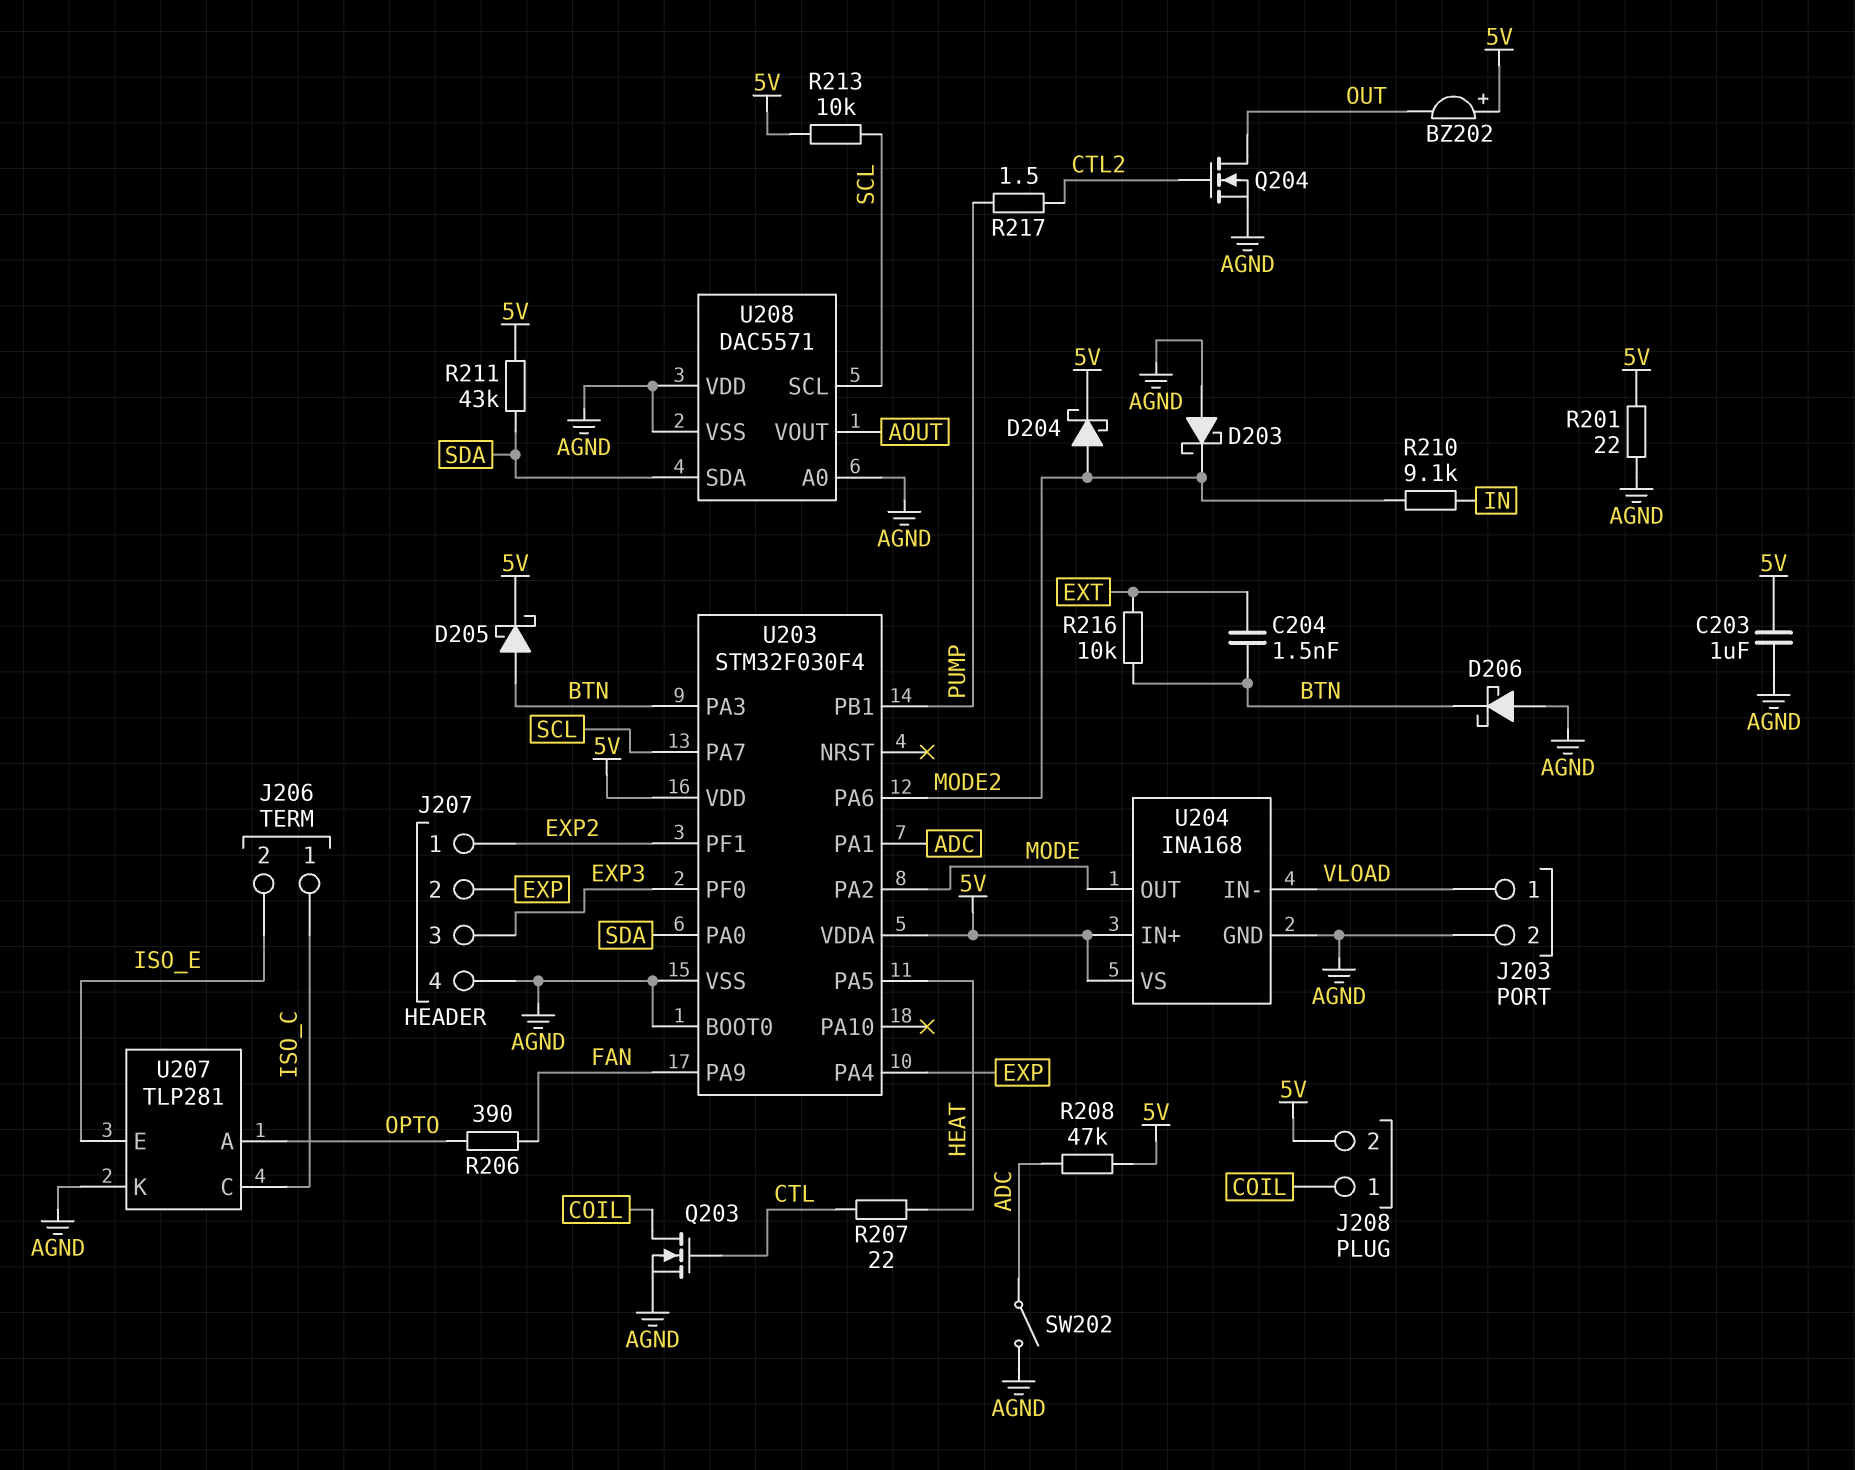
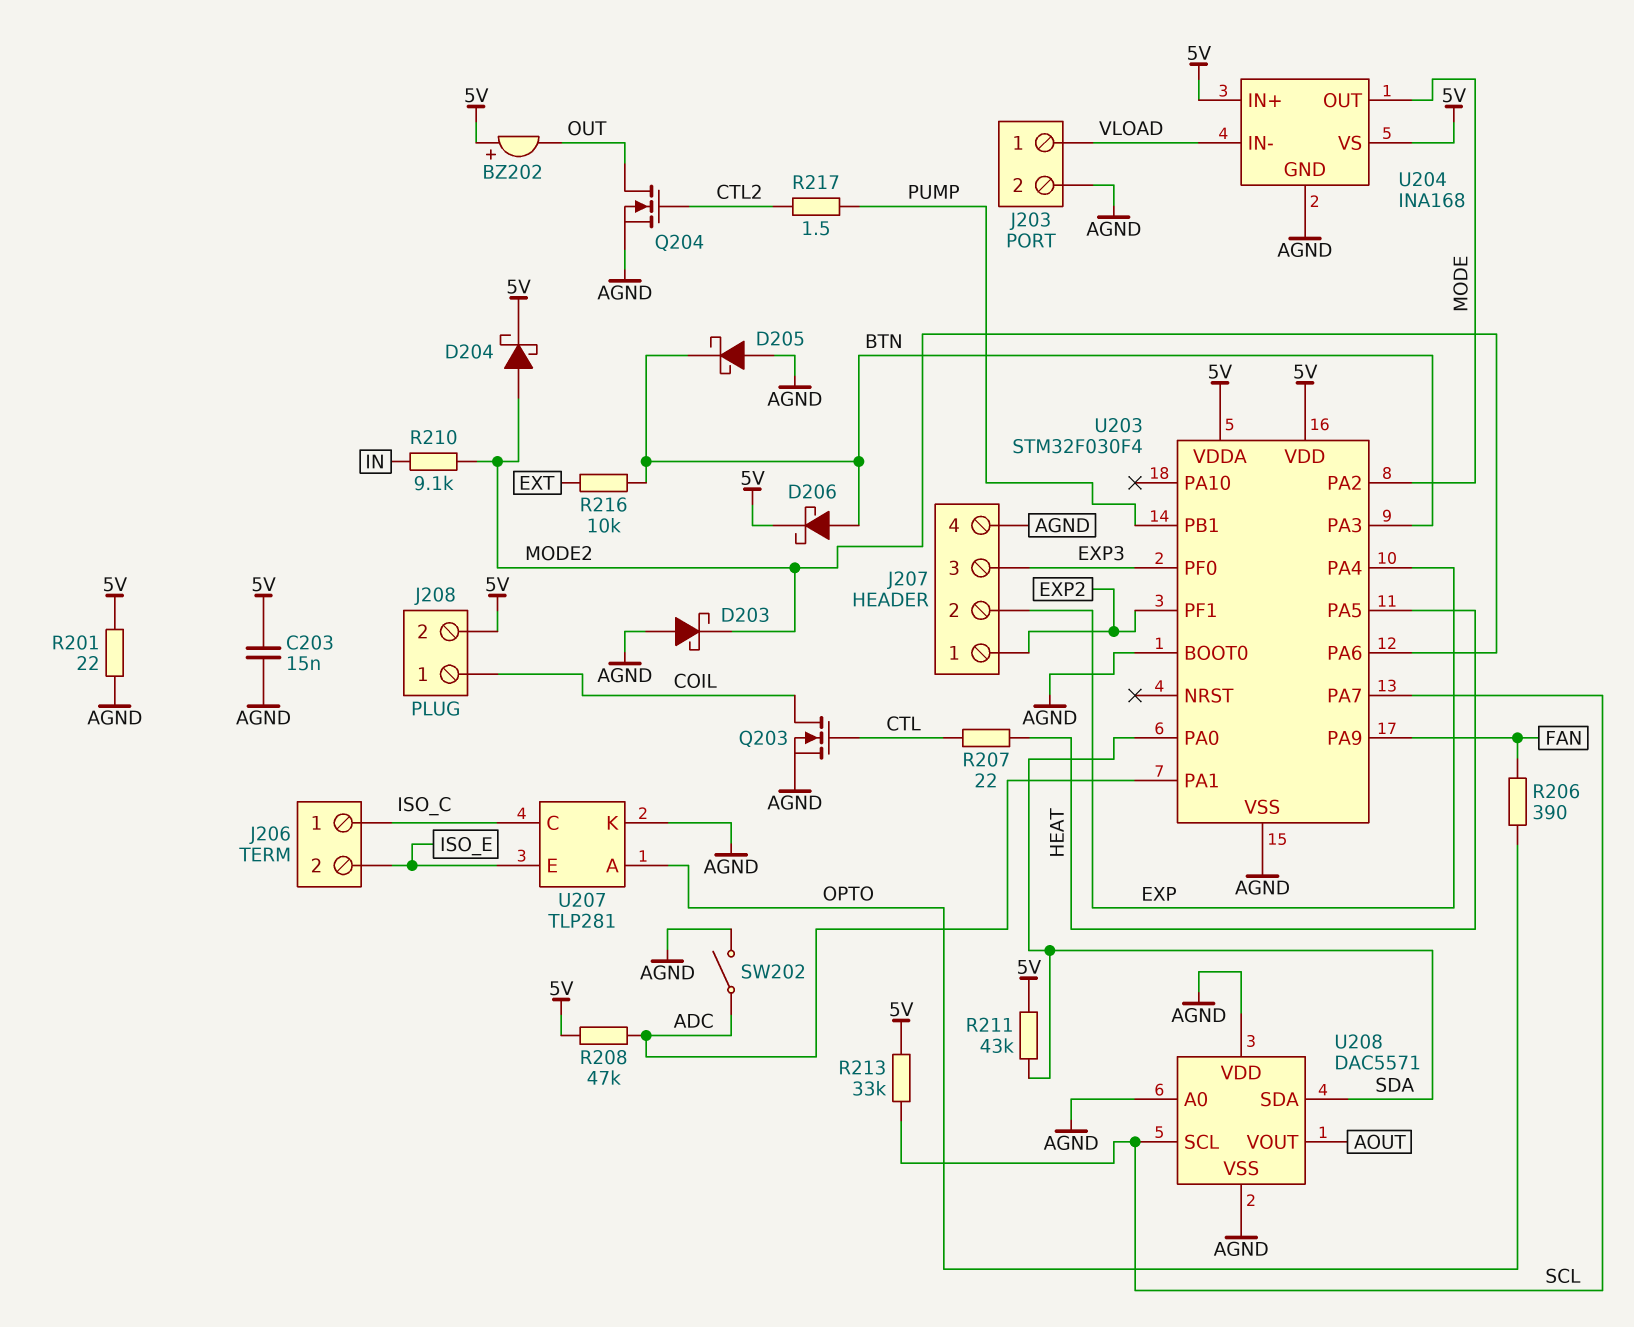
C203: 1uF (5V, AGND) -> 15nF (5V, AGND)
C204: 1.5nF (BTN, EXT) -> none
D205: schottky (A BTN, K 5V) -> schottky (A AGND, K BTN)
D206: schottky (A AGND, K BTN) -> schottky (A BTN, K 5V)
R213: 10k (5V, SCL) -> 33k (5V, SCL)

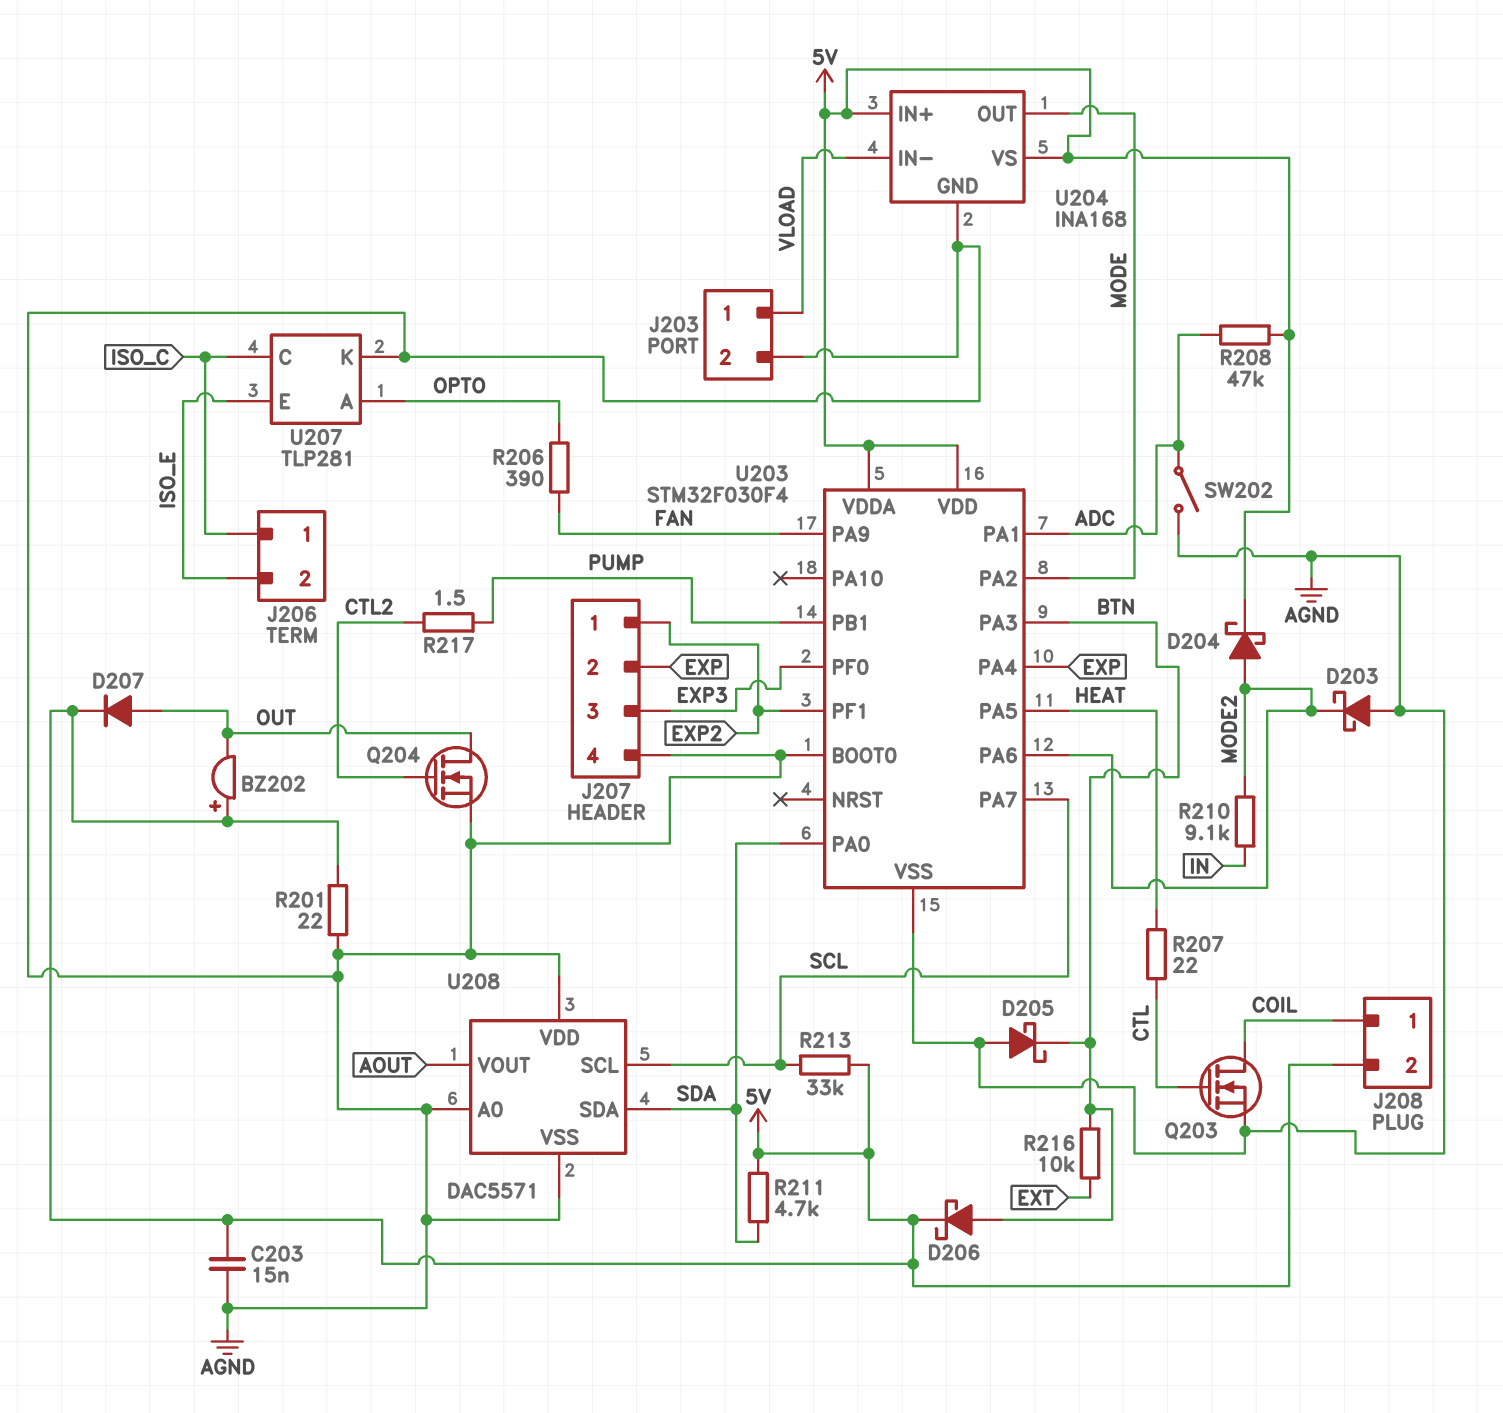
D207: none -> diode (A OUT, K 5V)
R211: 43k (5V, SDA) -> 4.7k (5V, SDA)

